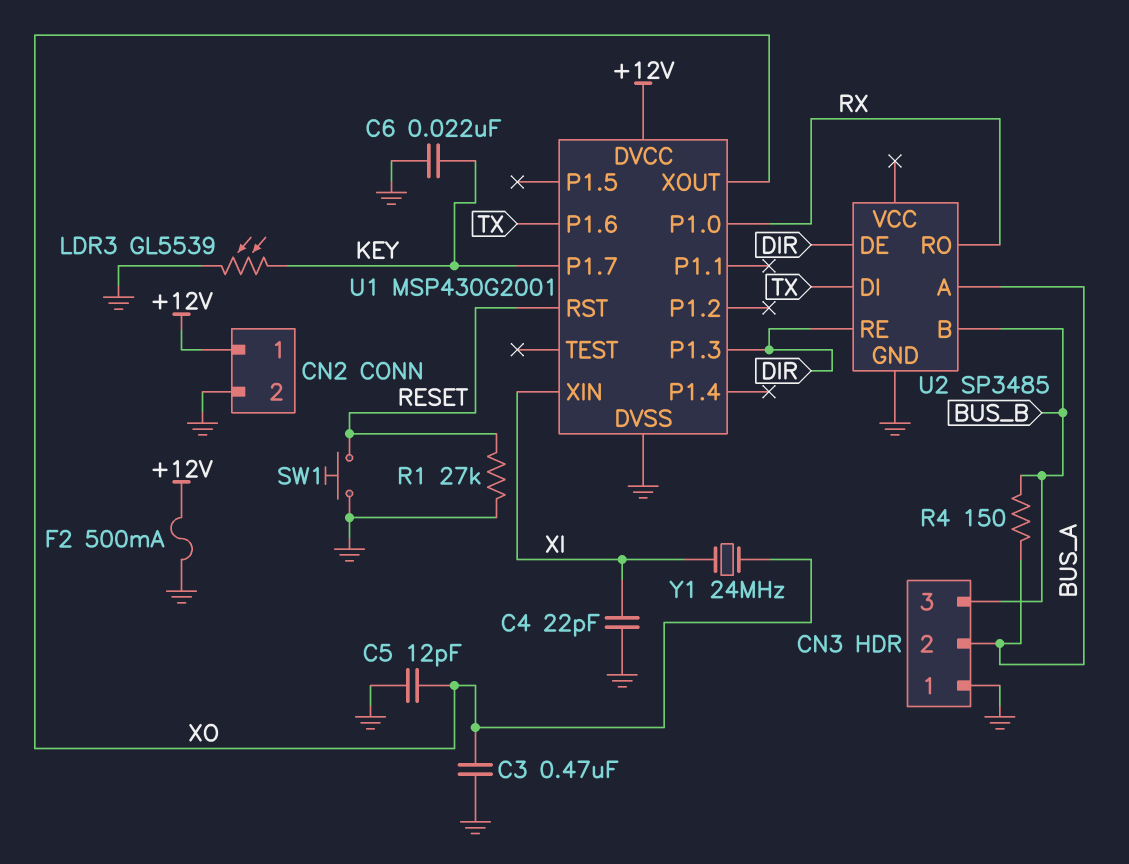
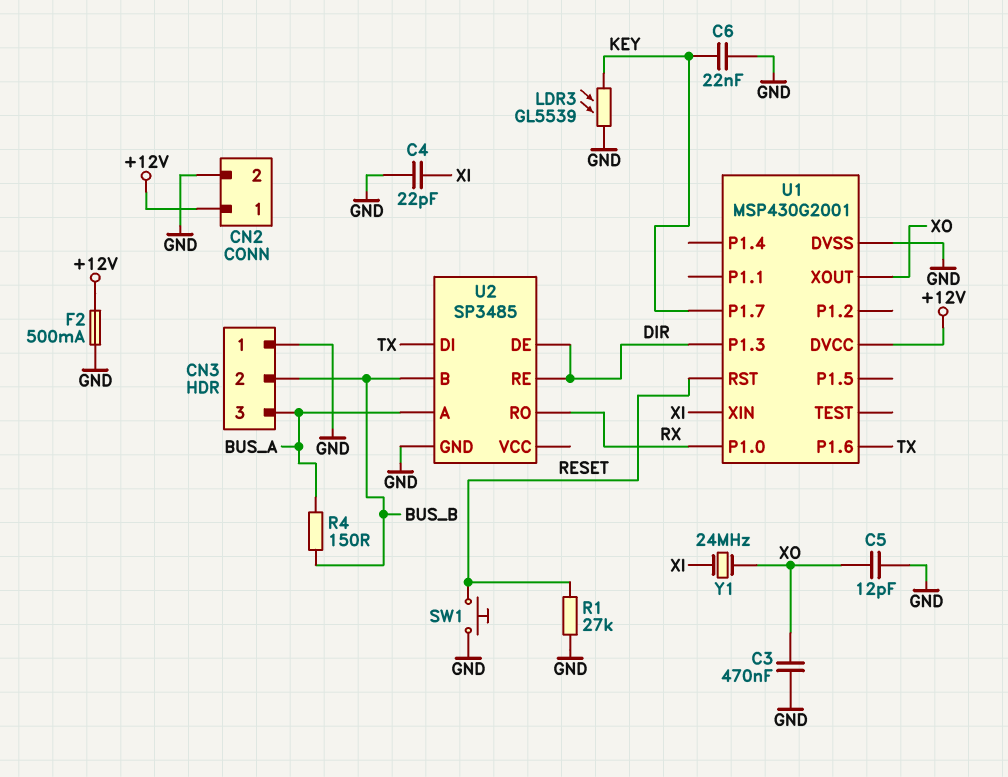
CN3 pin 2: BUS_A -> BUS_B
CN3 pin 3: BUS_B -> BUS_A

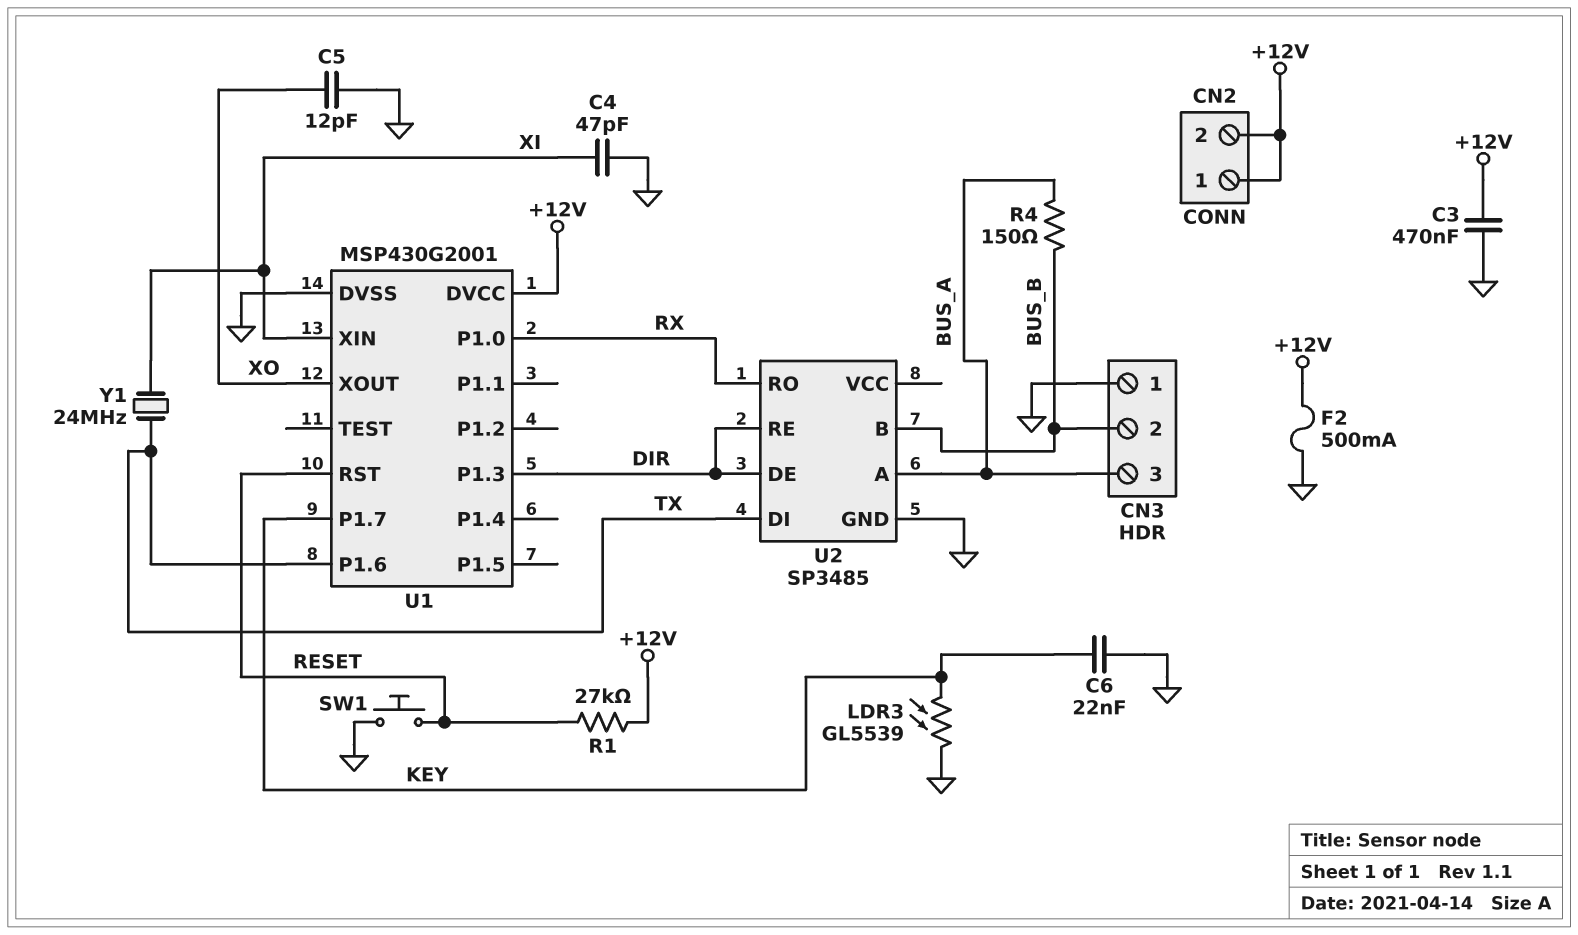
C3: 470nF (GND, XO) -> 470nF (+12V, GND)
C4: 22pF (GND, XI) -> 47pF (GND, XI)
CN2 pin 2: GND -> +12V
R1: 27k (GND, RESET) -> 27k (+12V, RESET)
Y1: 24MHz (XI, XO) -> 24MHz (TX, XI)

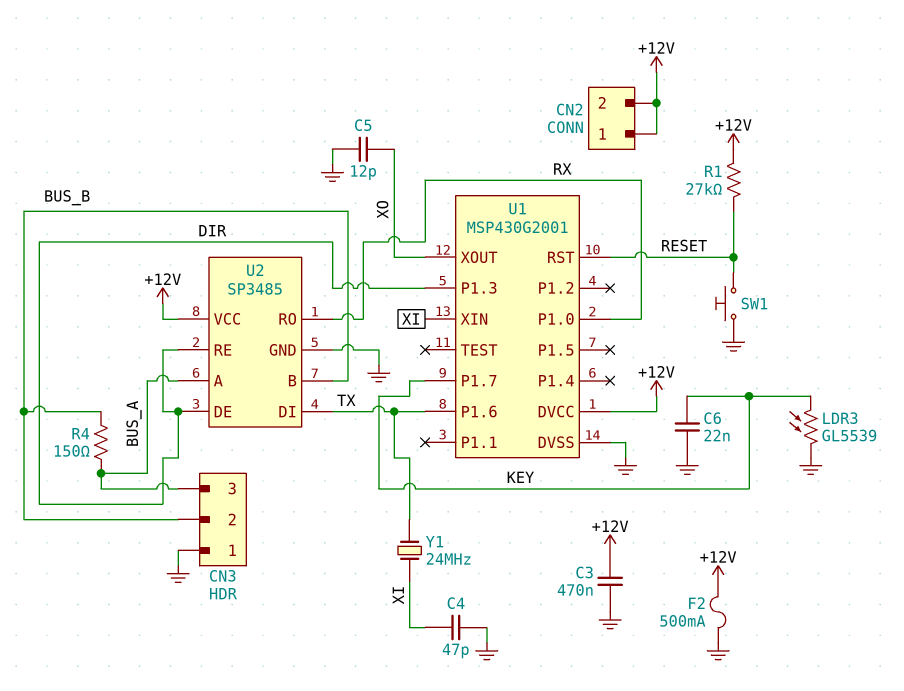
U2 pin VCC: none -> +12V

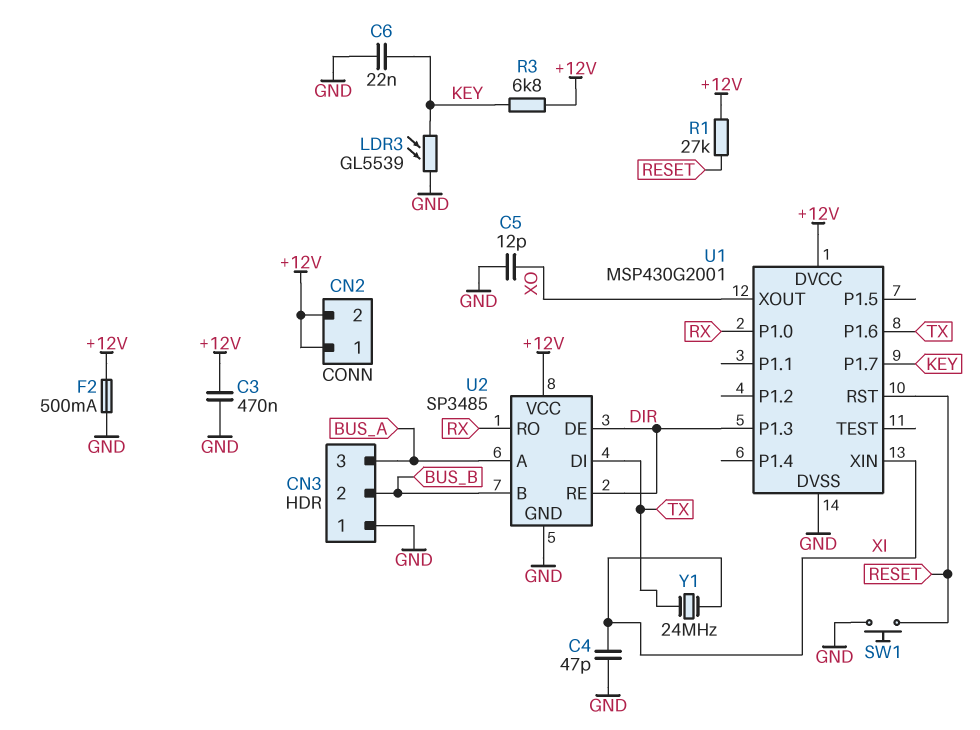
R3: none -> 6.8k (+12V, KEY)
R4: 150 (BUS_A, BUS_B) -> none

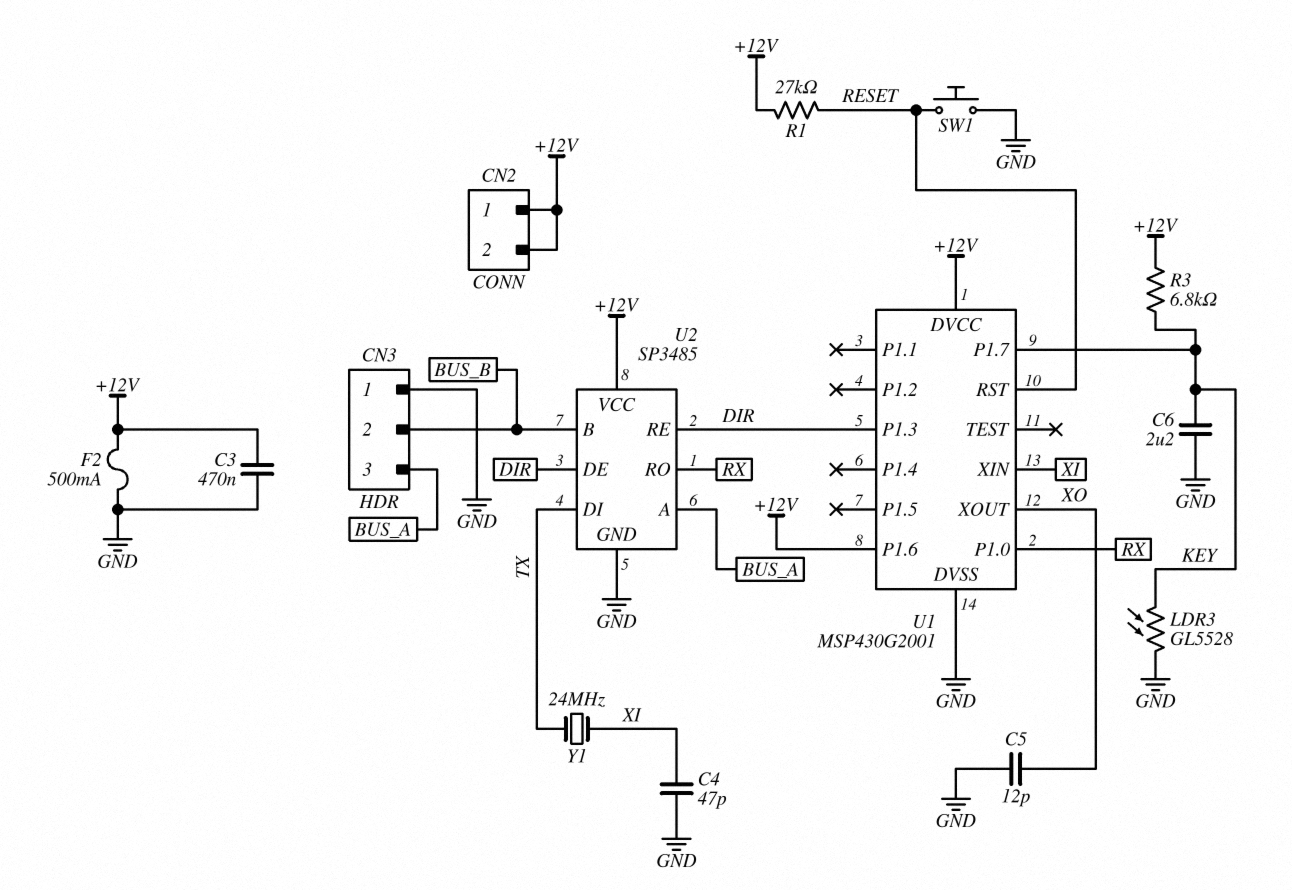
C6: 22nF (GND, KEY) -> 2.2uF (GND, KEY)
LDR3: GL5539 (GND, KEY) -> GL5528 (GND, KEY)
U1 pin P1.6: TX -> +12V

